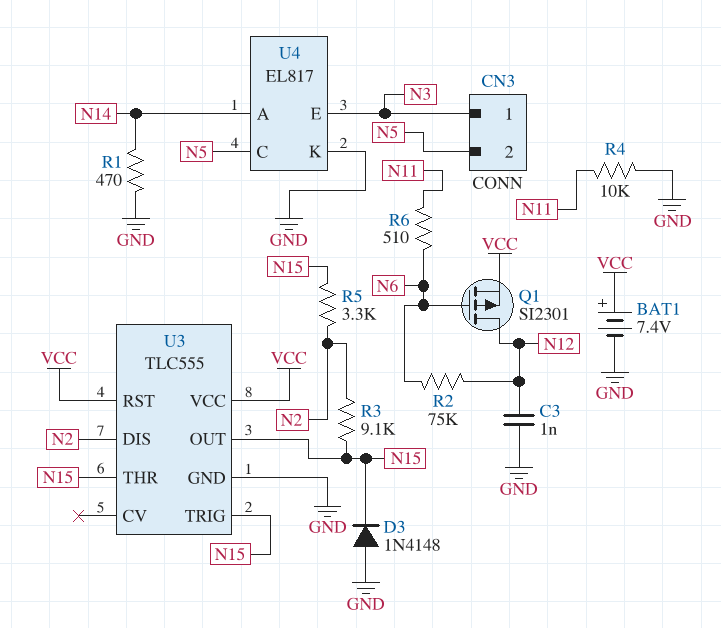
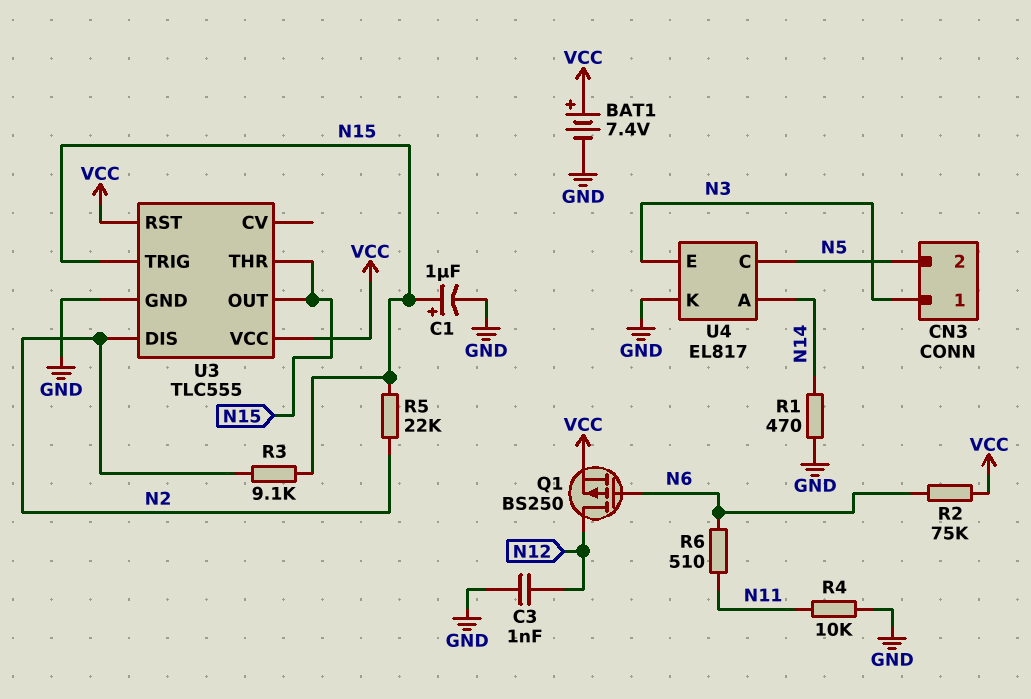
C1: none -> 1uF (plus N15, minus GND)
D3: diode 1N4148 (A GND, K N15) -> none
Q1: PMOS SI2301 (G N6, D N12, S VCC) -> PMOS BS250 (G N6, D N12, S VCC)
R2: 75k (N6, N12) -> 75k (N6, VCC)
R5: 3.3k (N2, N15) -> 22k (N2, N15)

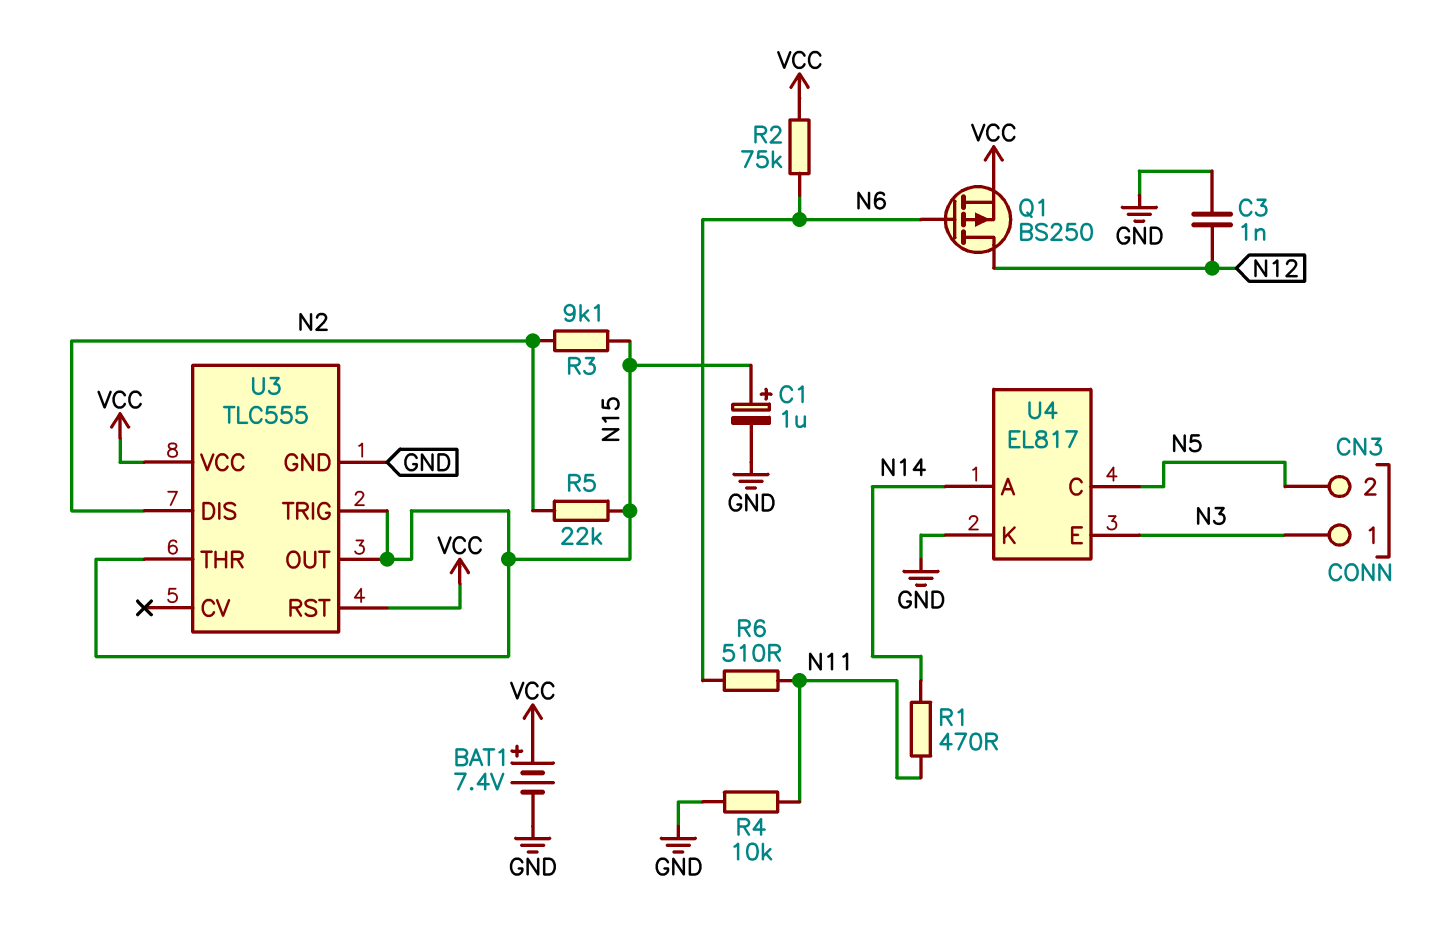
R1: 470 (GND, N14) -> 470 (N11, N14)

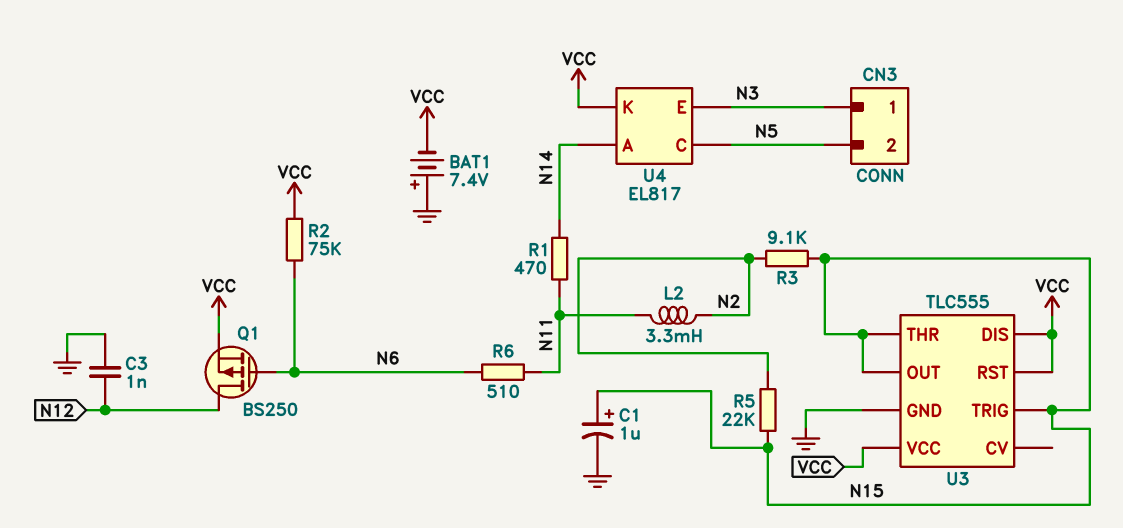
BAT1: 7.4V (plus VCC, minus GND) -> 7.4V (plus GND, minus VCC)
L2: none -> 3.3mH (N2, N11)
R4: 10k (GND, N11) -> none
U3 pin DIS: N2 -> VCC
U4 pin K: GND -> VCC

